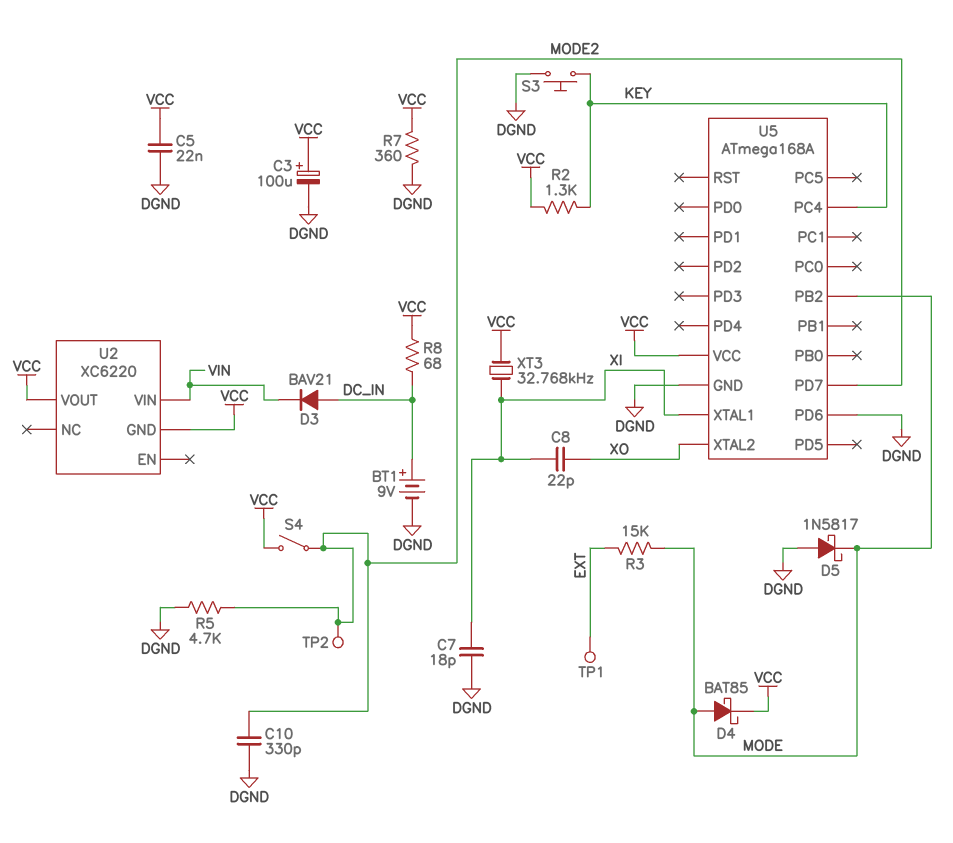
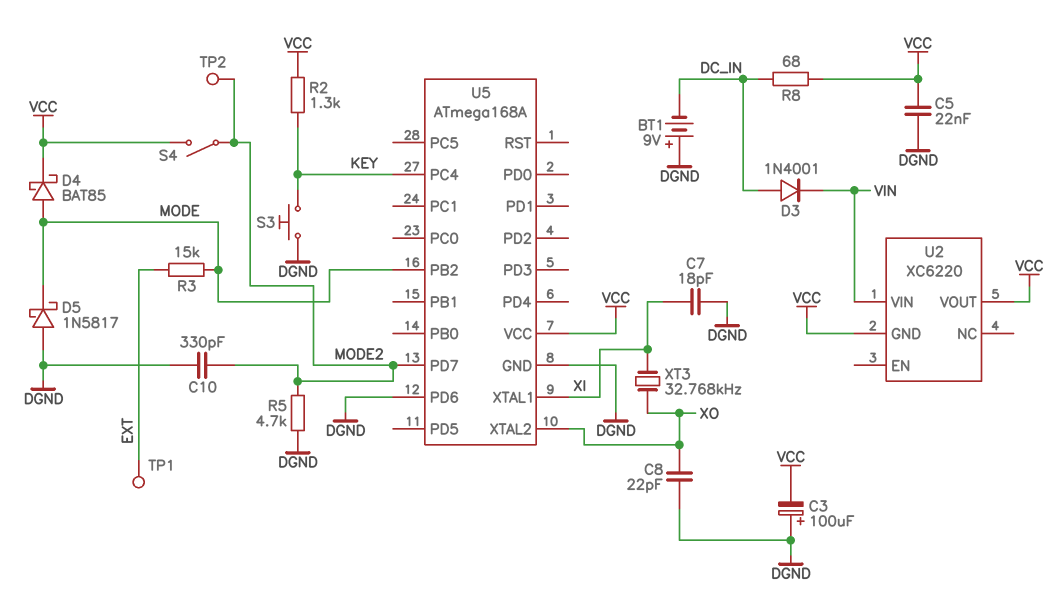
BT1: 9V (plus DC_IN, minus DGND) -> 9V (plus DGND, minus DC_IN)
C3: 100uF (plus VCC, minus DGND) -> 100uF (plus DGND, minus VCC)
C8: 22pF (XI, XO) -> 22pF (DGND, XO)
D3: diode BAV21 (A DC_IN, K VIN) -> diode 1N4001 (A DC_IN, K VIN)
R7: 360 (DGND, VCC) -> none
XT3: 32.768kHz (VCC, XI) -> 32.768kHz (XI, XO)

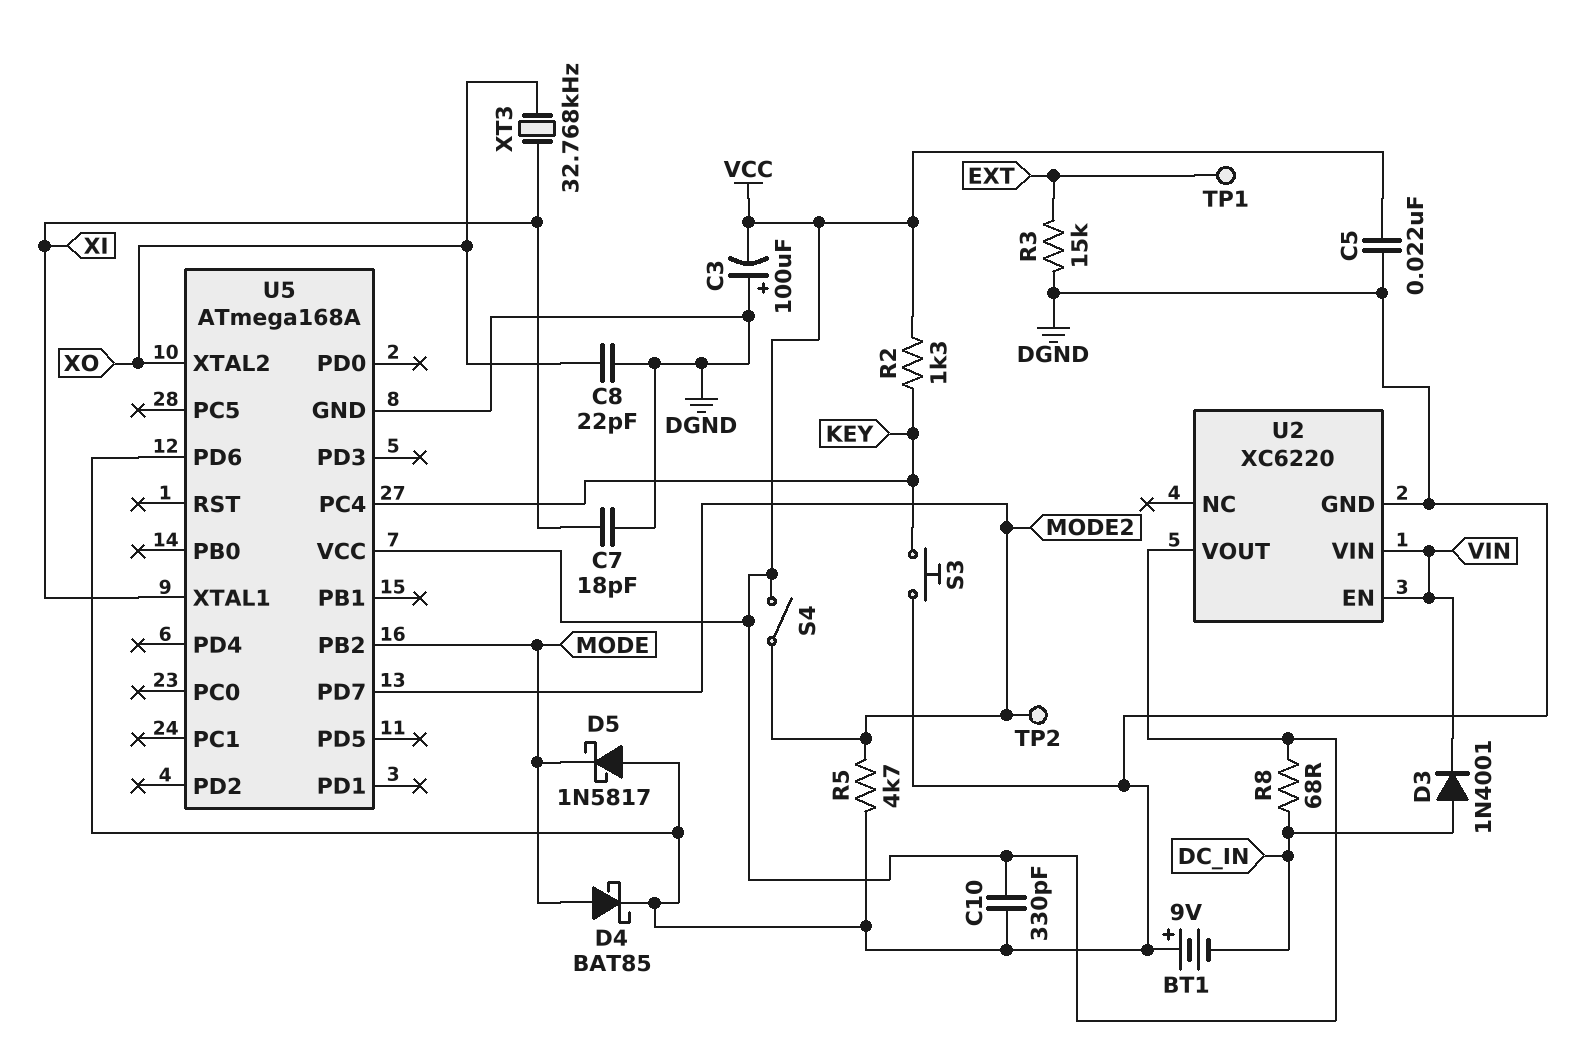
C10: 330pF (DGND, MODE2) -> 330pF (DGND, VCC)
D4: schottky BAT85 (A MODE, K VCC) -> schottky BAT85 (A MODE, K DGND)
R3: 15k (EXT, MODE) -> 15k (DGND, EXT)
U2 pin EN: none -> VIN
U2 pin GND: VCC -> DGND

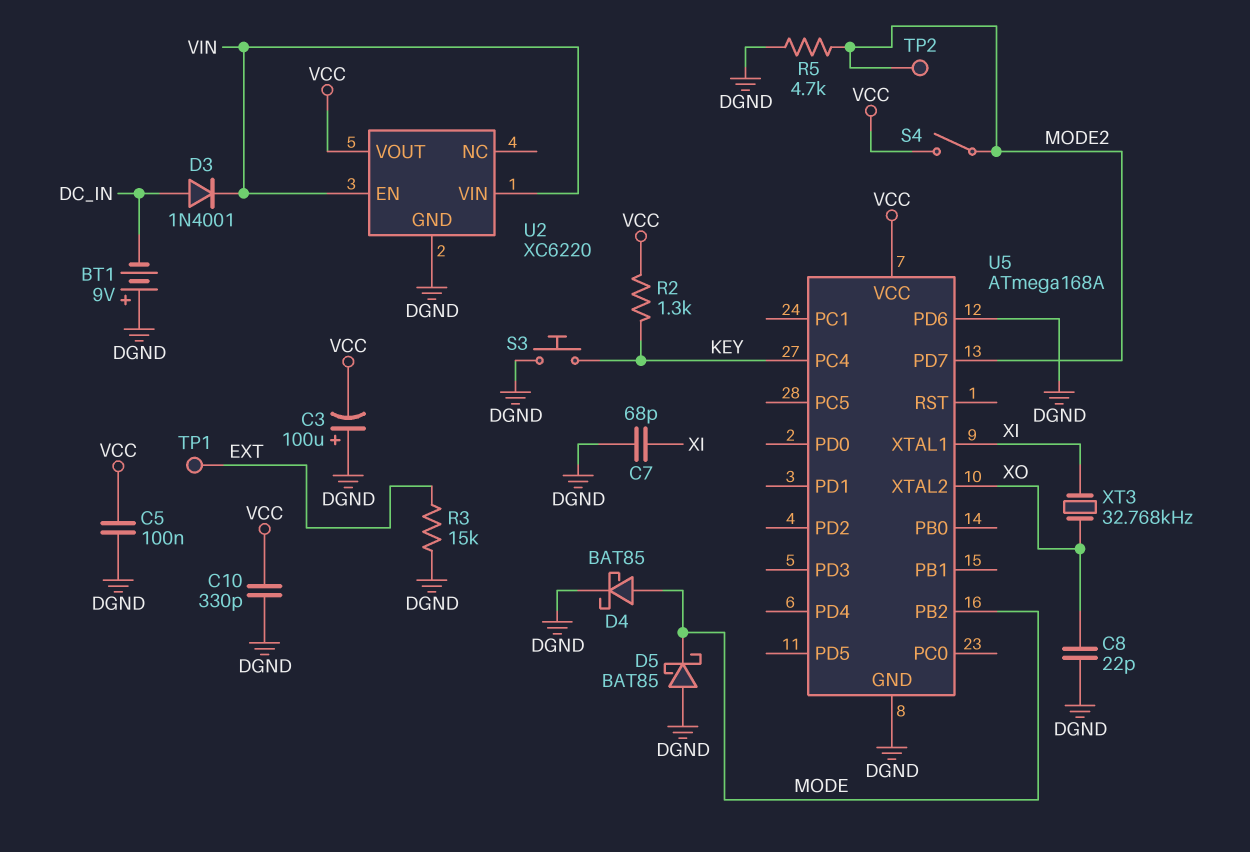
C5: 22nF (DGND, VCC) -> 100nF (DGND, VCC)
C7: 18pF (DGND, XI) -> 68pF (DGND, XI)
D5: schottky 1N5817 (A DGND, K MODE) -> schottky BAT85 (A DGND, K MODE)
R8: 68 (DC_IN, VCC) -> none

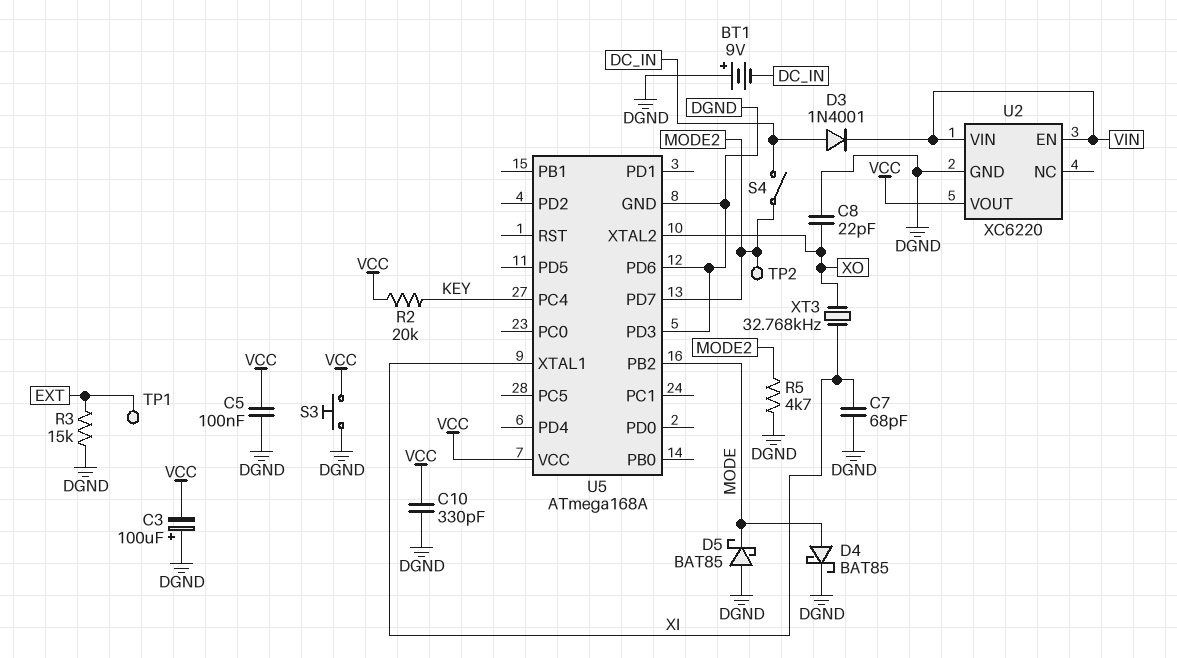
R2: 1.3k (KEY, VCC) -> 20k (KEY, VCC)
S3: button (DGND, KEY) -> button (DGND, VCC)
S4: switch (MODE2, VCC) -> switch (DC_IN, MODE2)
U5 pin PD3: none -> DGND

